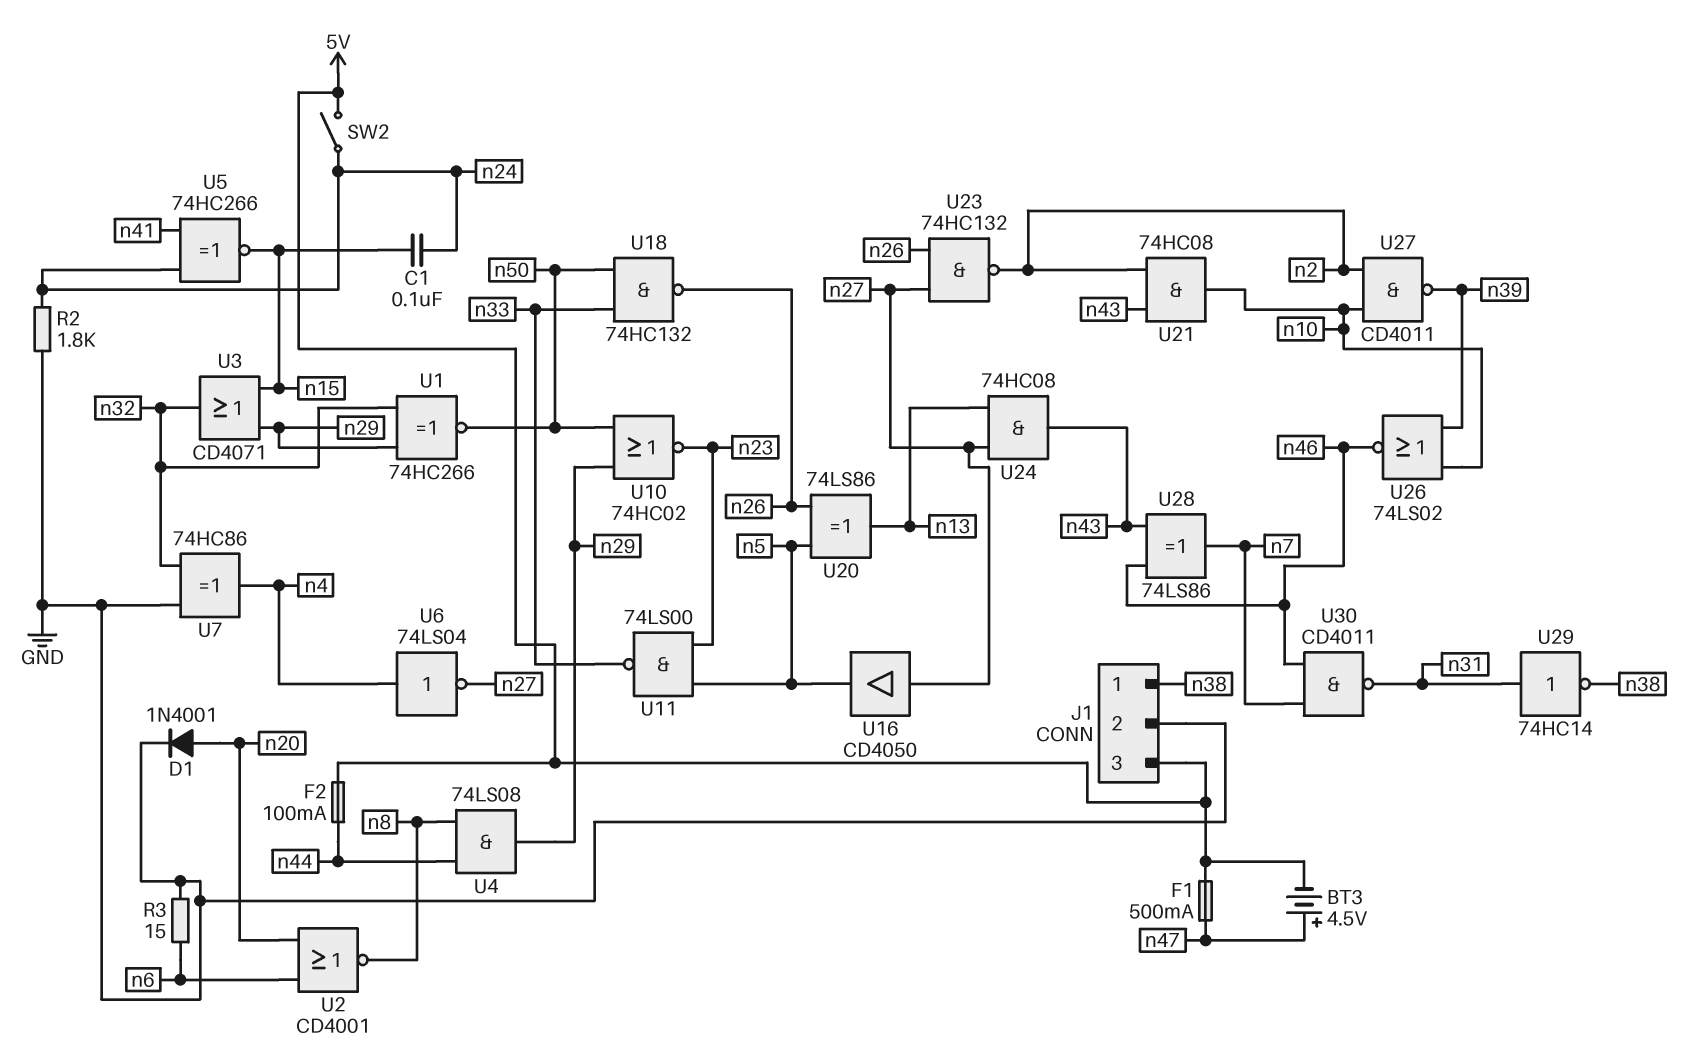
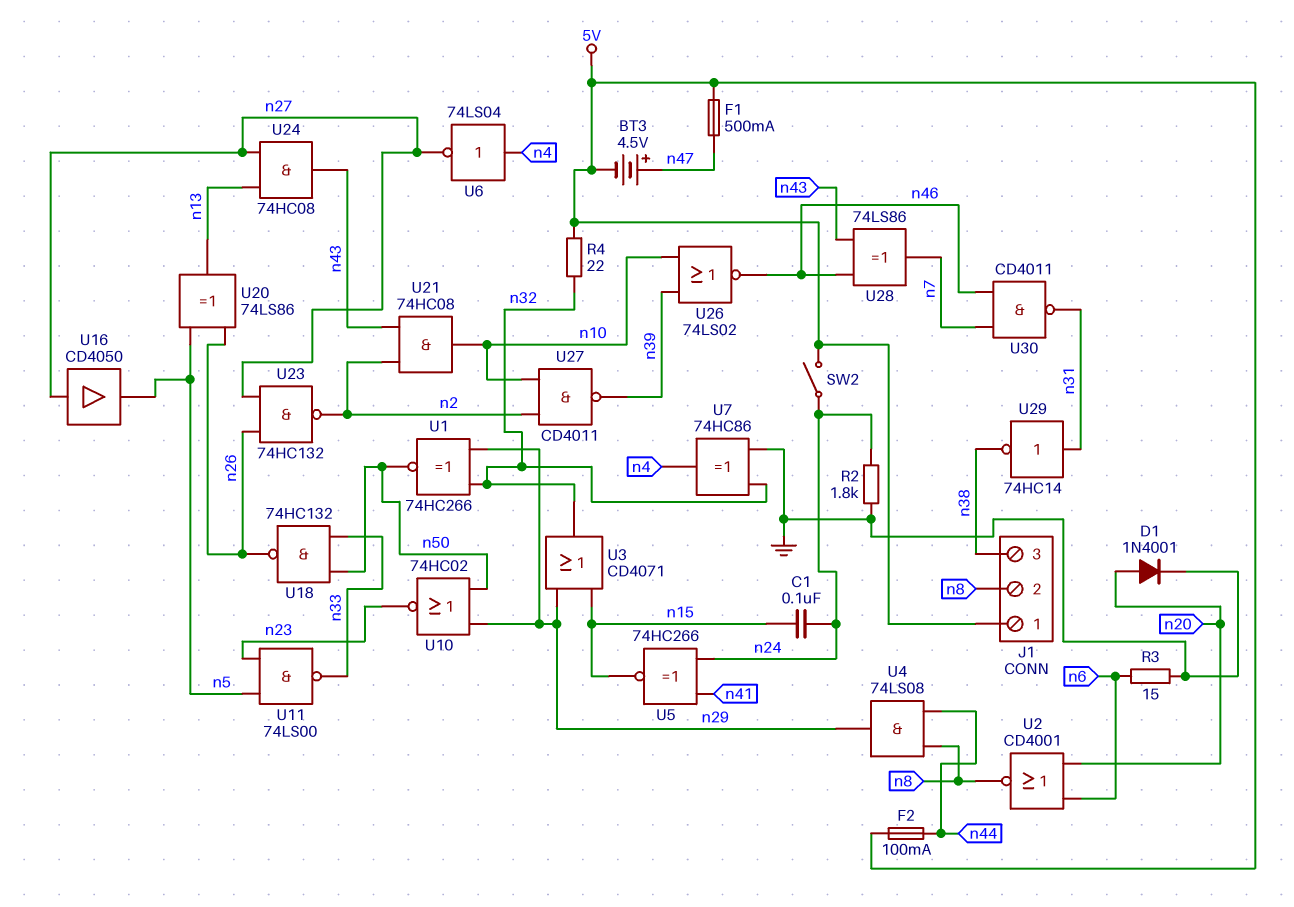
J1 pin 1: n38 -> 5V
J1 pin 2: GND -> n8
J1 pin 3: 5V -> n38
R4: none -> 22 (5V, n32)

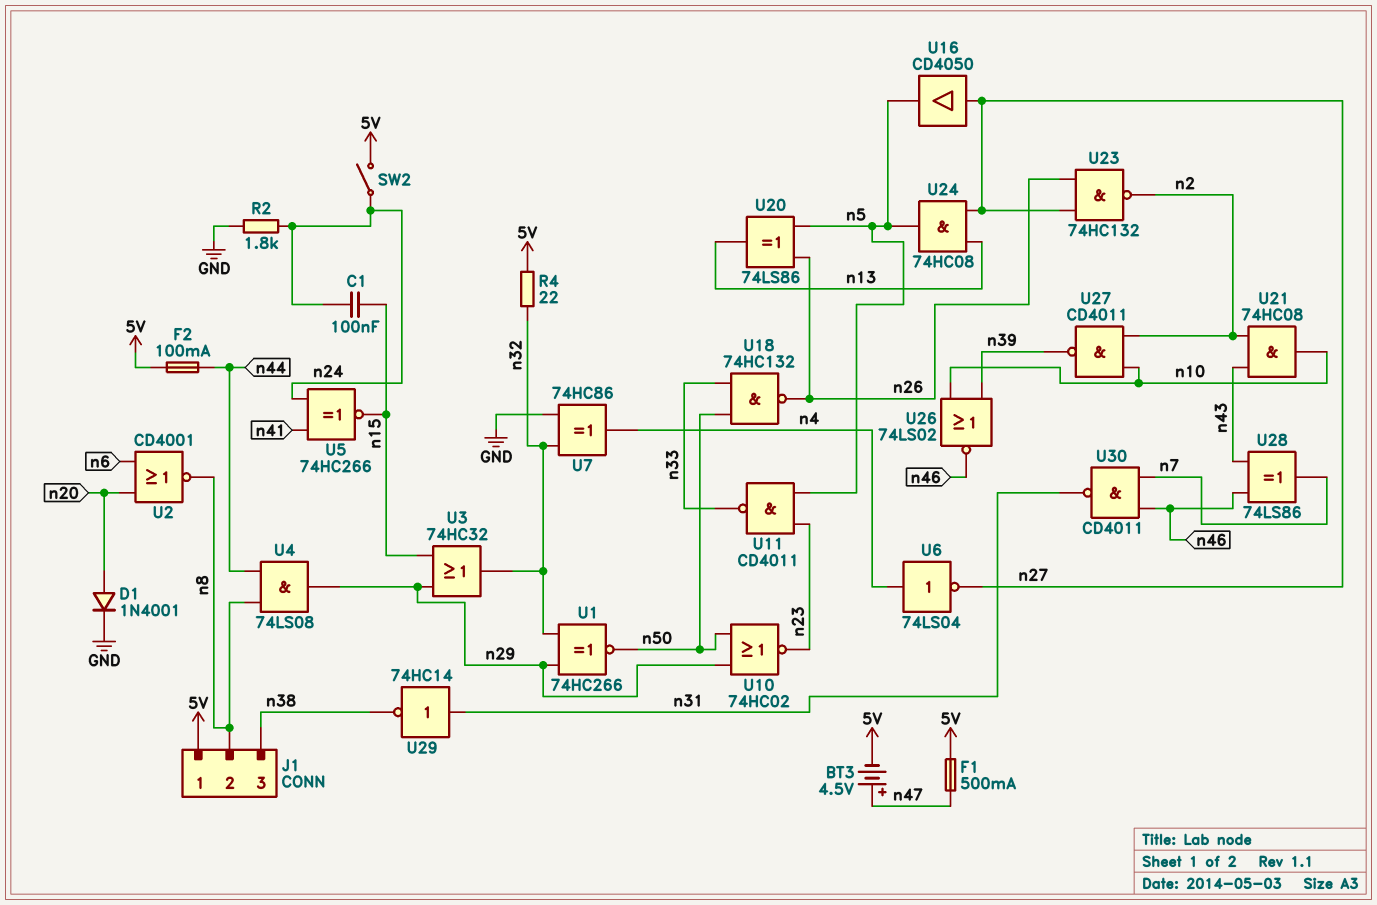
R3: 15 (GND, n6) -> none
U3: OR CD4071 (in n15, in n29, out n32) -> OR 74HC32 (in n15, in n29, out n32)
U11: NAND 74LS00 (in n5, in n23, out n33) -> NAND CD4011 (in n5, in n23, out n33)
U24: AND 74HC08 (in n13, in n27, out n43) -> AND 74HC08 (in n13, in n27, out n5)

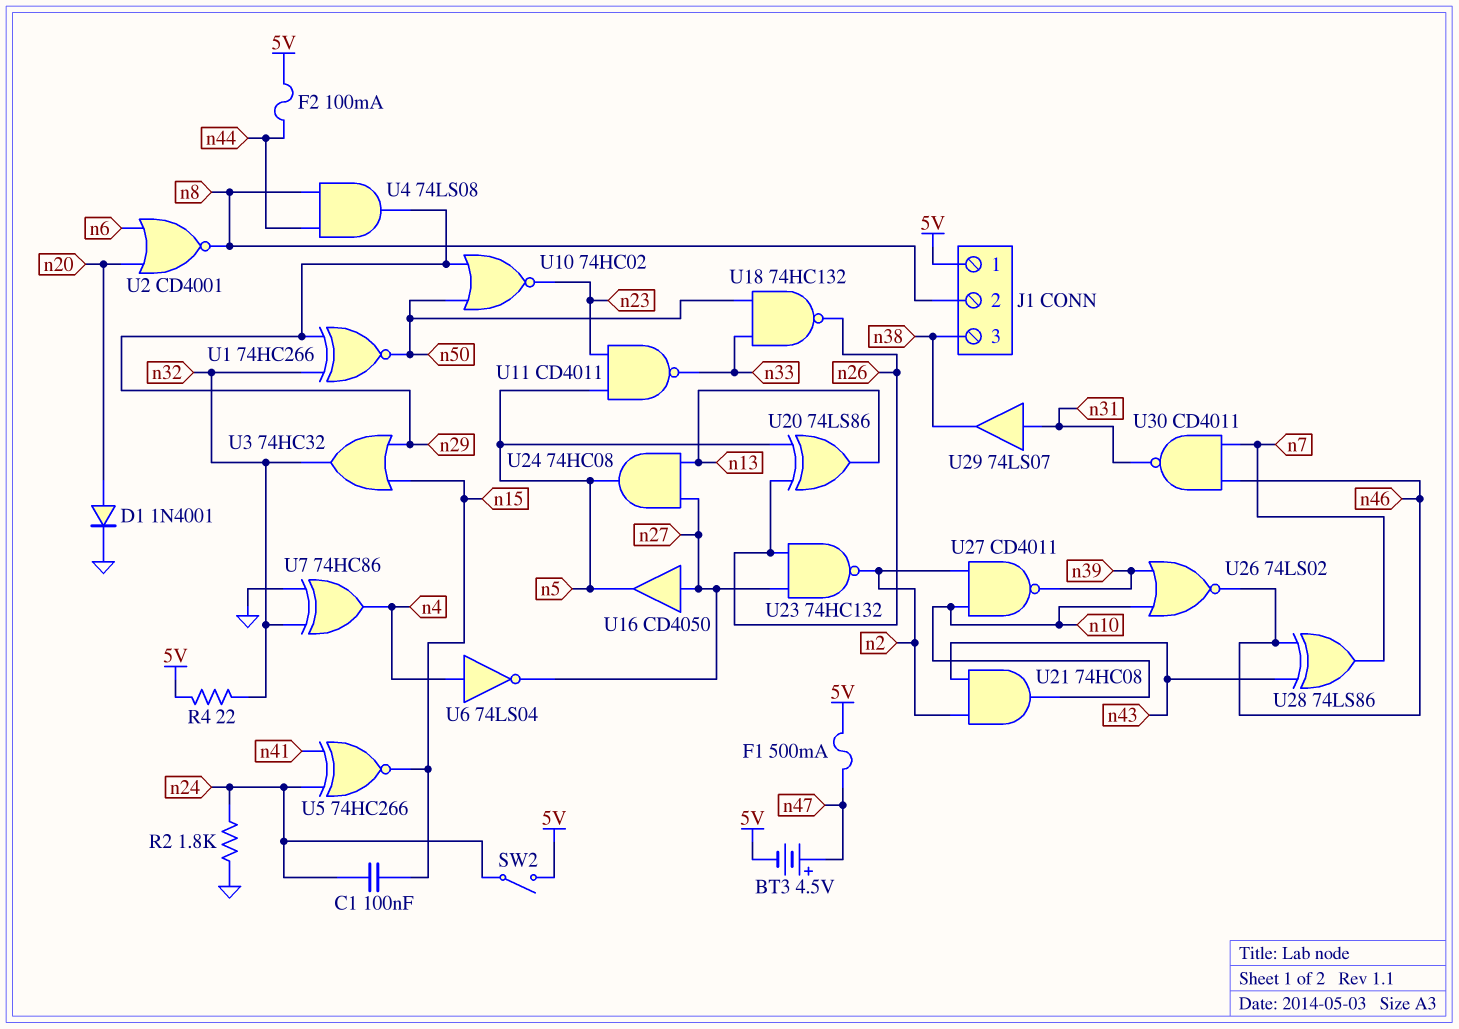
U29: NOT 74HC14 (in n31, out n38) -> buffer 74LS07 (in n31, out n38)

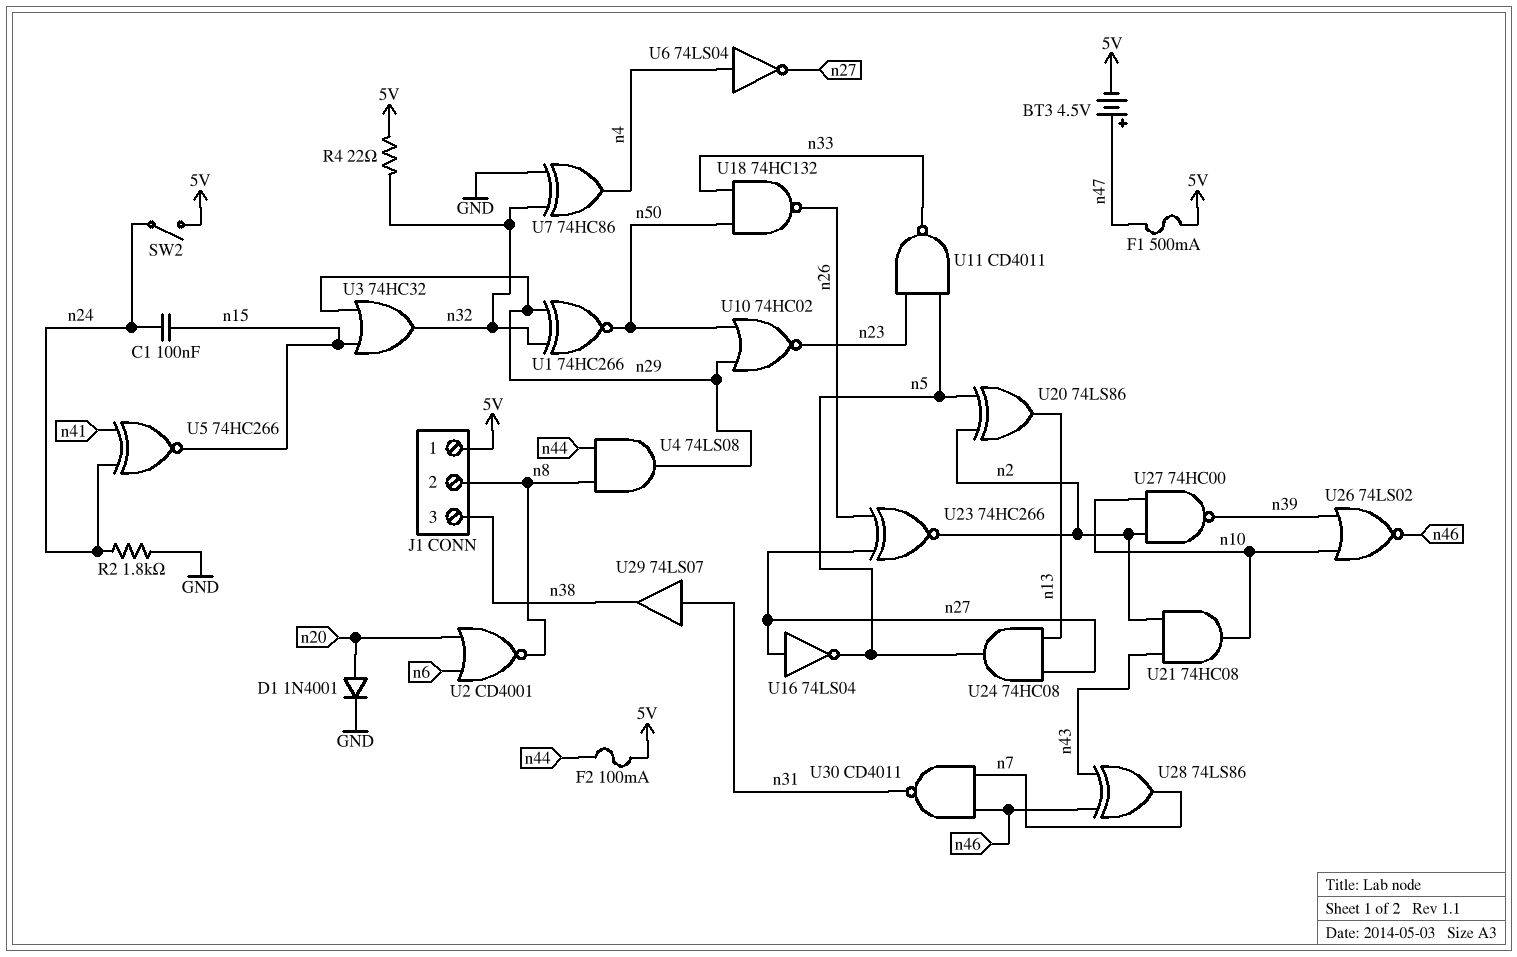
U16: buffer CD4050 (in n27, out n5) -> NOT 74LS04 (in n27, out n5)
U20: XOR 74LS86 (in n5, in n26, out n13) -> XOR 74LS86 (in n2, in n5, out n13)
U23: NAND 74HC132 (in n26, in n27, out n2) -> XNOR 74HC266 (in n26, in n27, out n2)
U27: NAND CD4011 (in n2, in n10, out n39) -> NAND 74HC00 (in n2, in n10, out n39)

